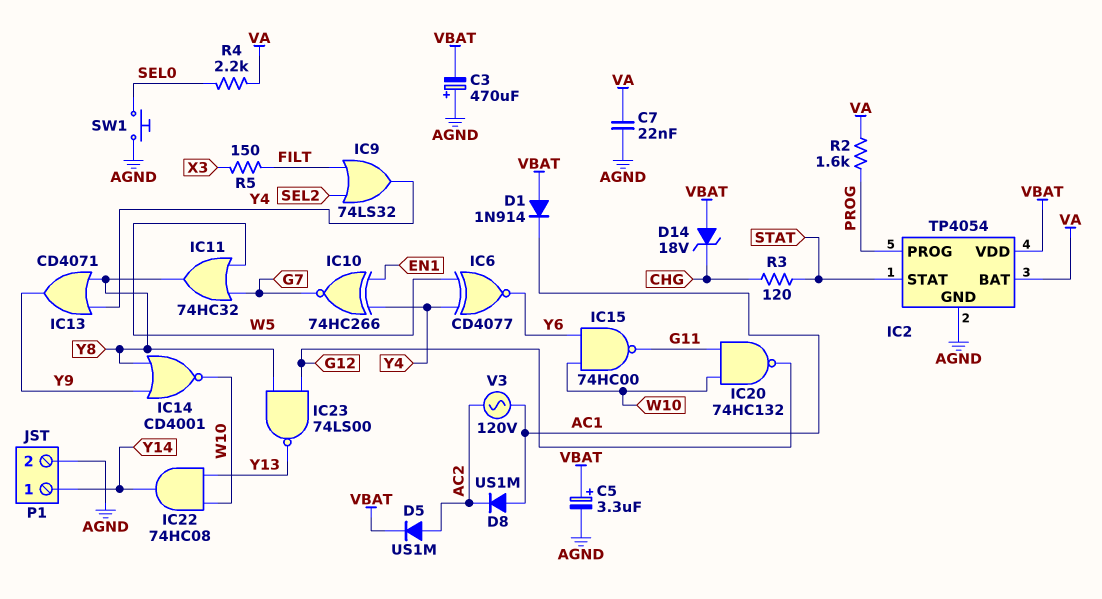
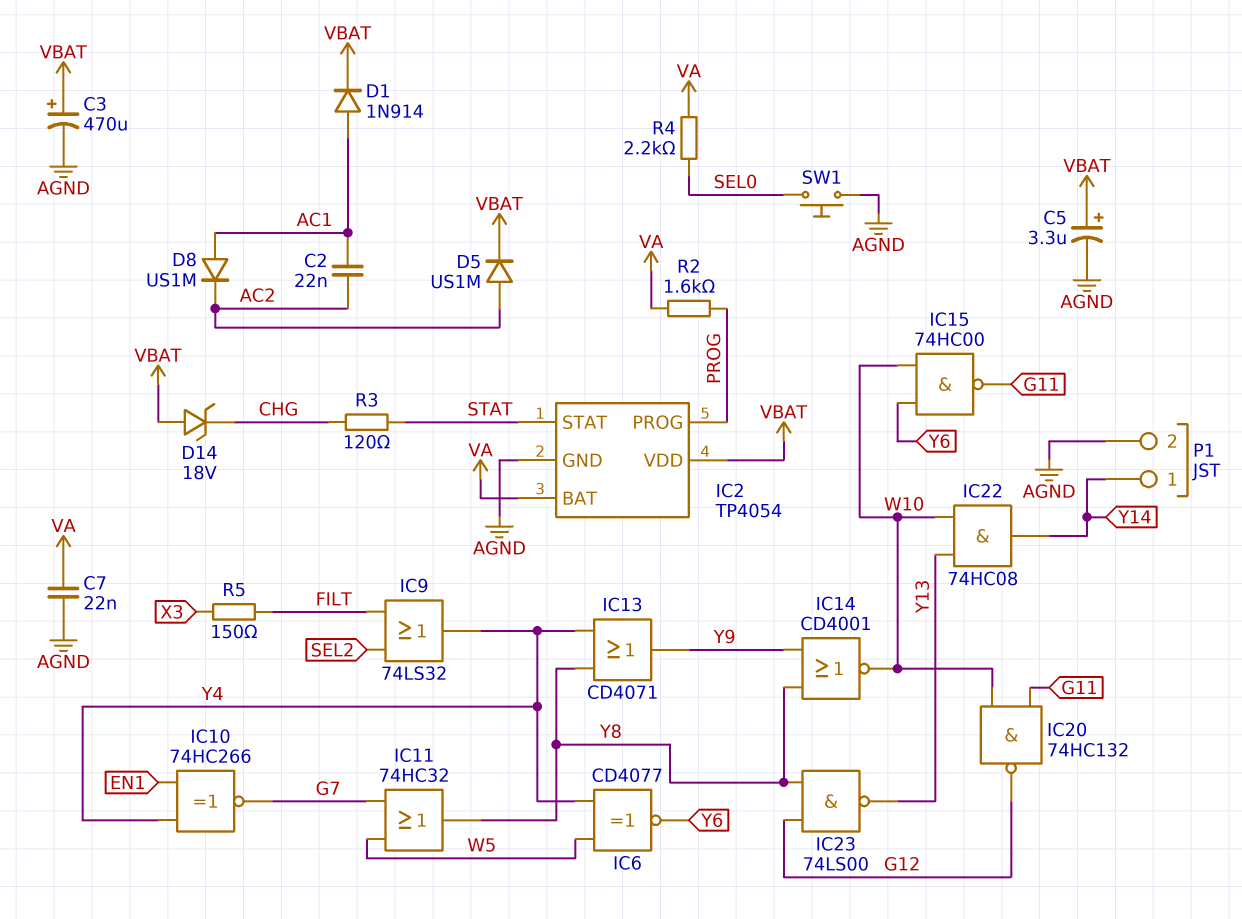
C2: none -> 22nF (AC1, AC2)
C3: 470uF (plus AGND, minus VBAT) -> 470uF (plus VBAT, minus AGND)
D1: diode 1N914 (A VBAT, K AC1) -> diode 1N914 (A AC1, K VBAT)
V3: AC 120V (AC1, AC2) -> none

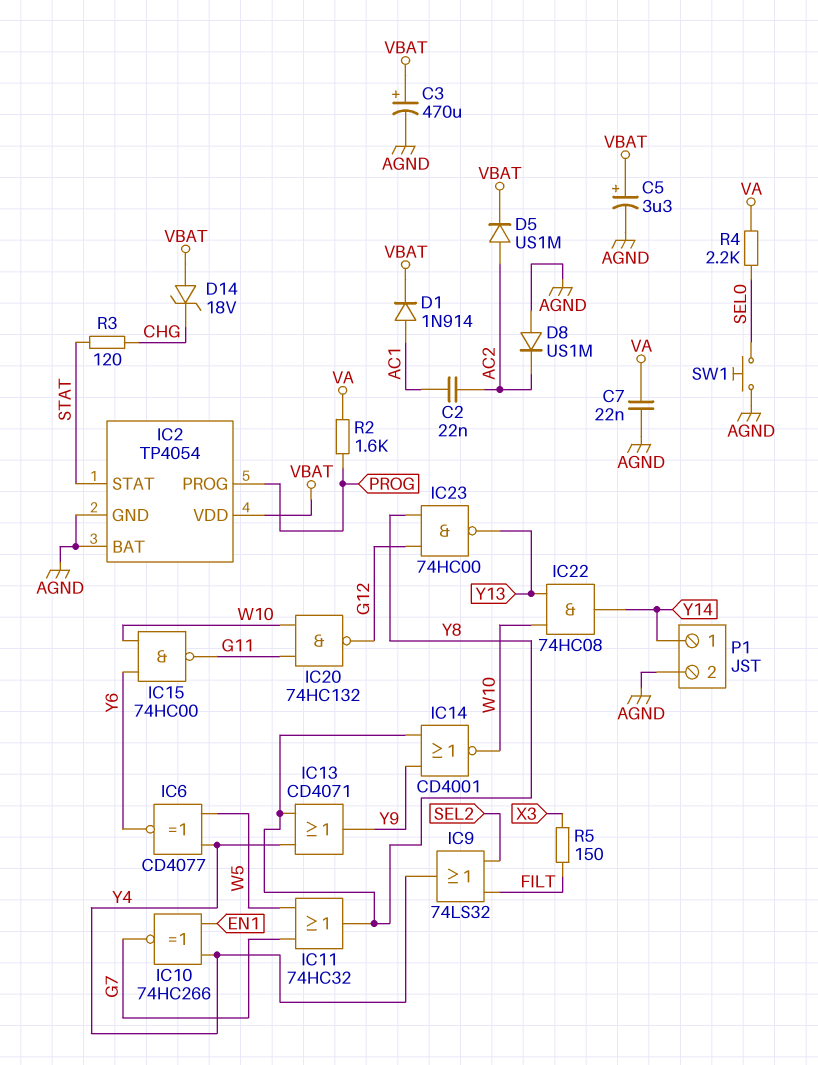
D8: diode US1M (A AC1, K AC2) -> diode US1M (A AGND, K AC2)
IC2 pin BAT: VA -> AGND
IC23: NAND 74LS00 (in G12, in Y8, out Y13) -> NAND 74HC00 (in G12, in Y8, out Y13)

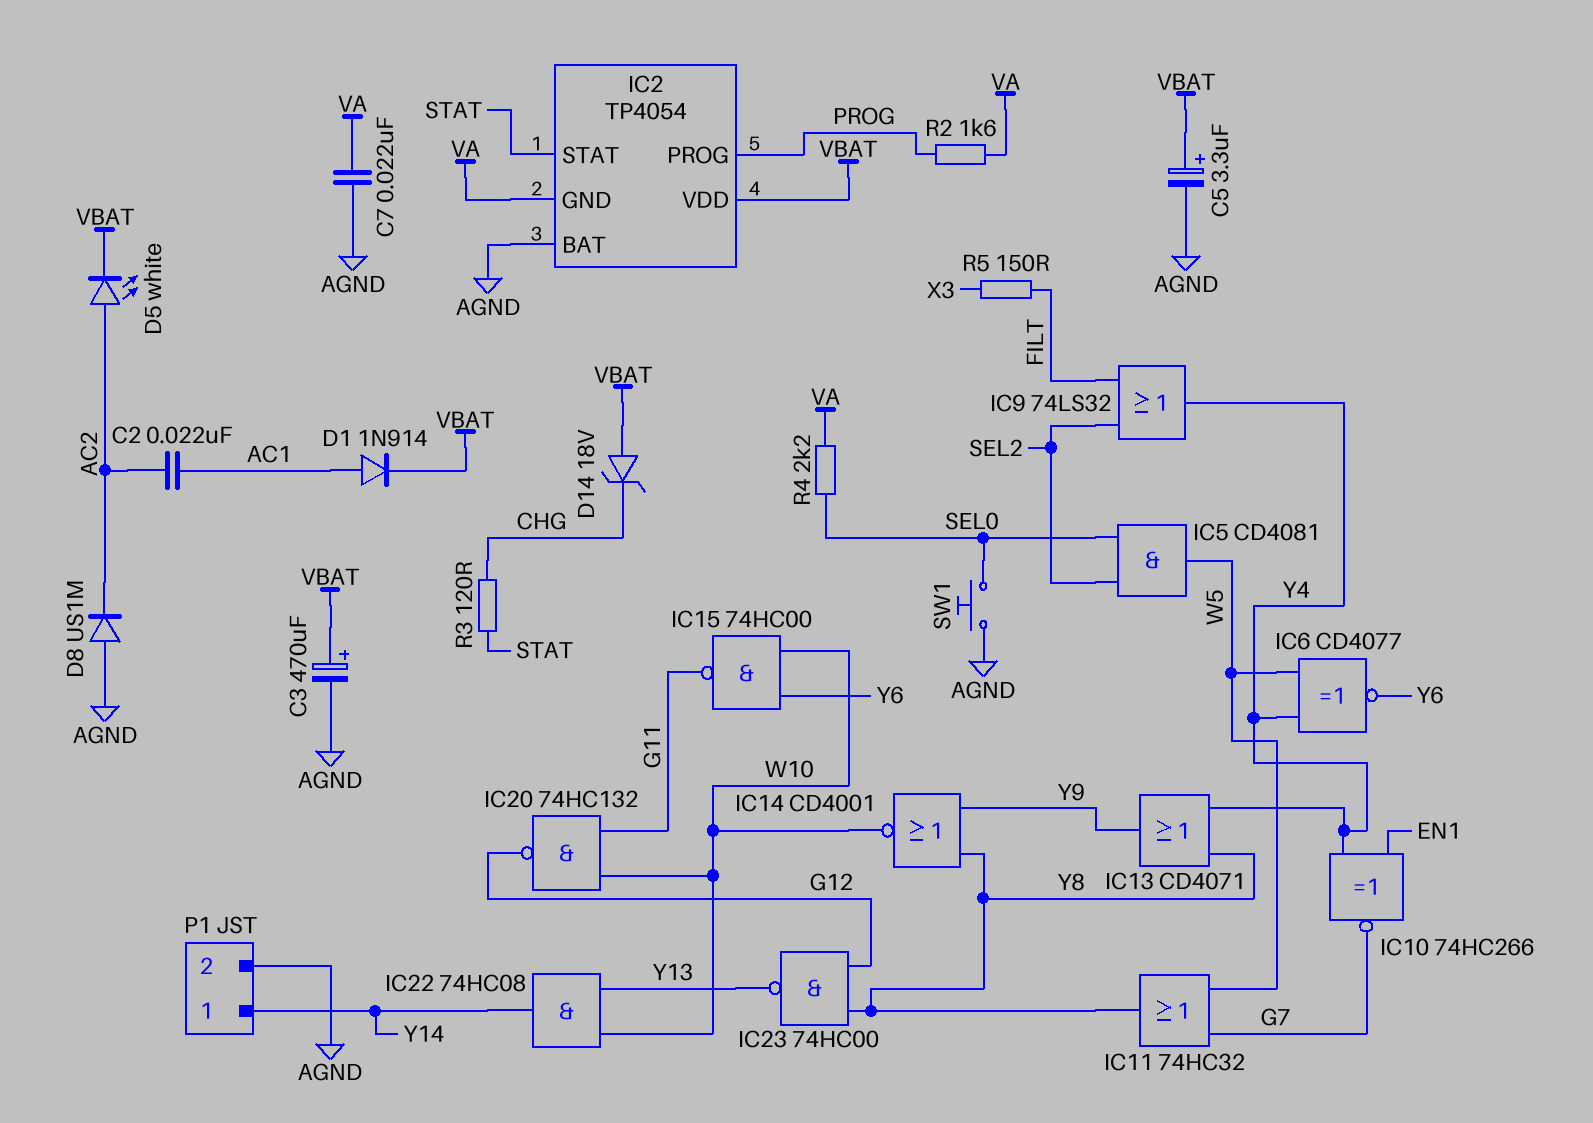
D5: diode US1M (A AC2, K VBAT) -> LED white (A AC2, K VBAT)
IC2 pin GND: AGND -> VA
IC5: none -> AND CD4081 (in SEL0, in SEL2, out W5)

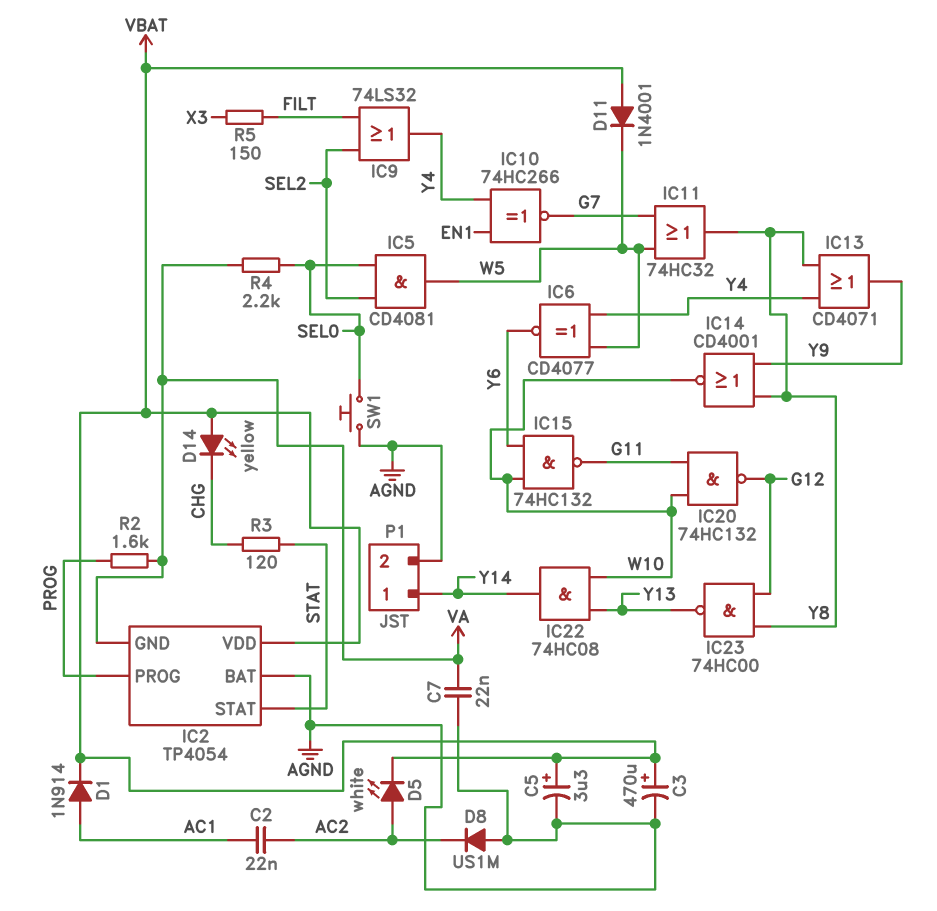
D11: none -> diode 1N4001 (A VBAT, K W5)
D14: zener 18V (A VBAT, K CHG) -> LED yellow (A VBAT, K CHG)
IC15: NAND 74HC00 (in W10, in Y6, out G11) -> NAND 74HC132 (in W10, in Y6, out G11)

